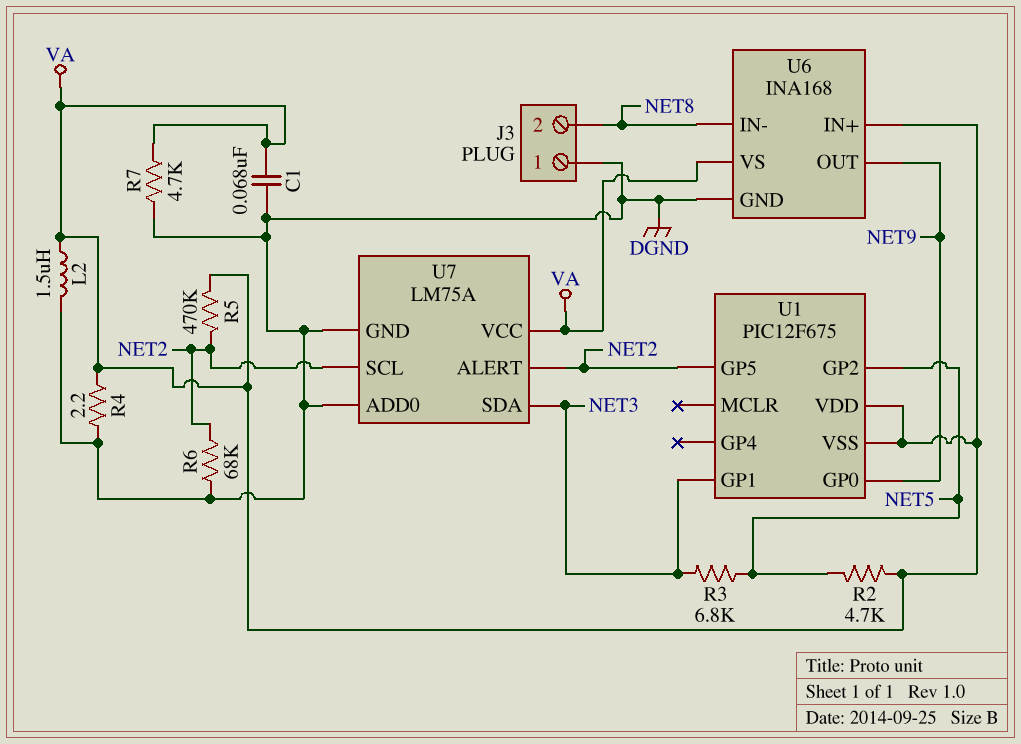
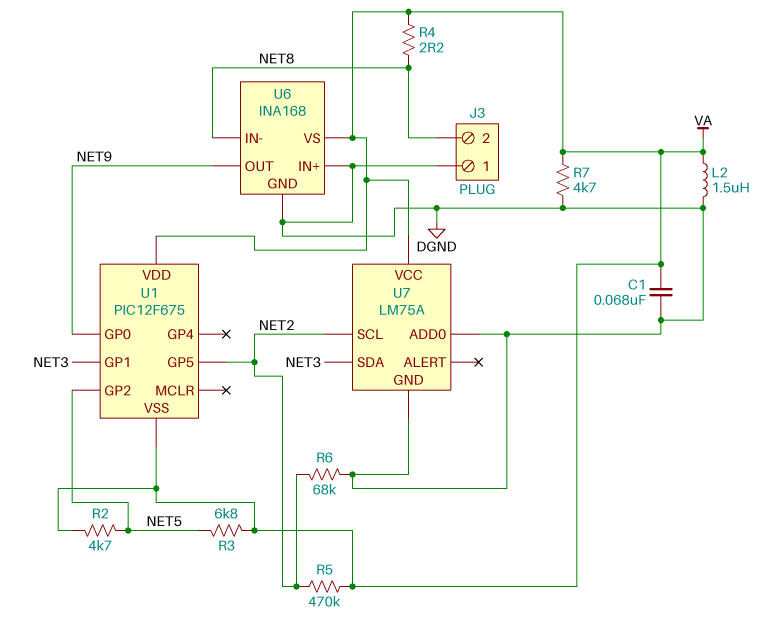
R3: 6.8k (NET3, NET5) -> 6.8k (NET5, VA)
R4: 2.2 (DGND, VA) -> 2.2 (NET8, VA)
U6 pin IN+: VA -> DGND
U7 pin ALERT: NET2 -> none

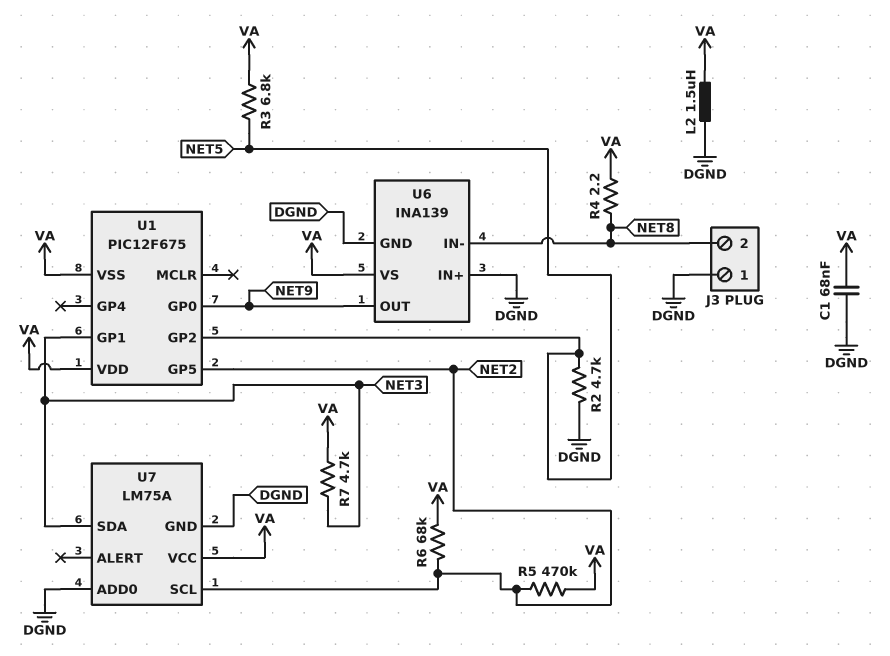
R2: 4.7k (NET5, VA) -> 4.7k (DGND, NET5)
R6: 68k (DGND, NET2) -> 68k (NET2, VA)
R7: 4.7k (DGND, VA) -> 4.7k (NET3, VA)
U6: INA168 -> INA139

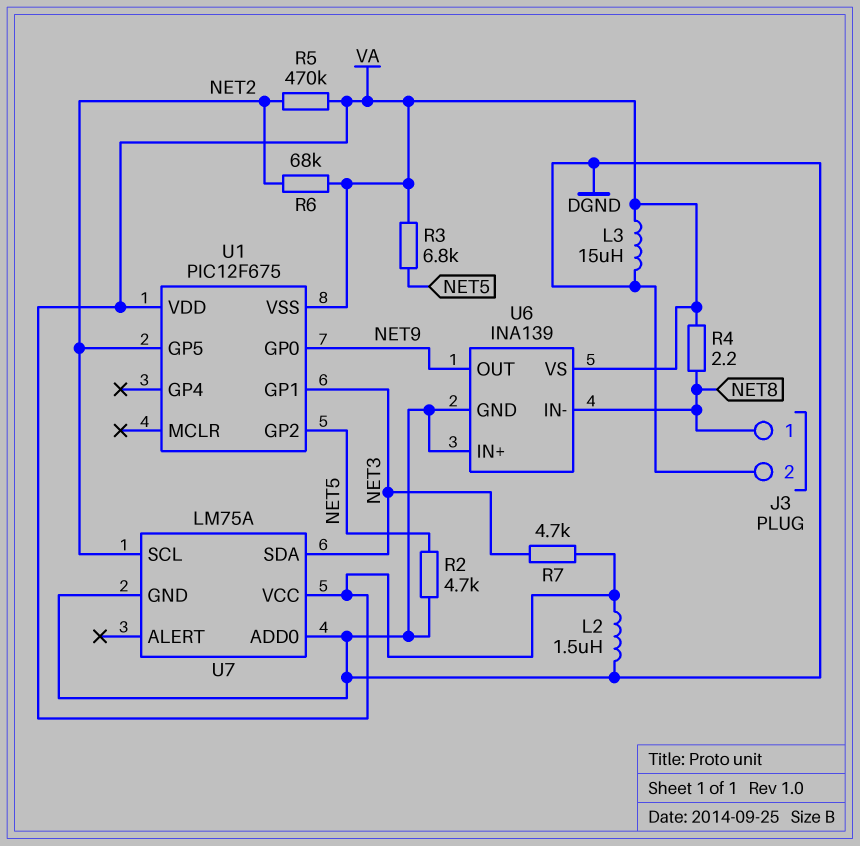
C1: 68nF (DGND, VA) -> none
J3 pin 1: DGND -> NET8
J3 pin 2: NET8 -> DGND
L3: none -> 15uH (DGND, VA)

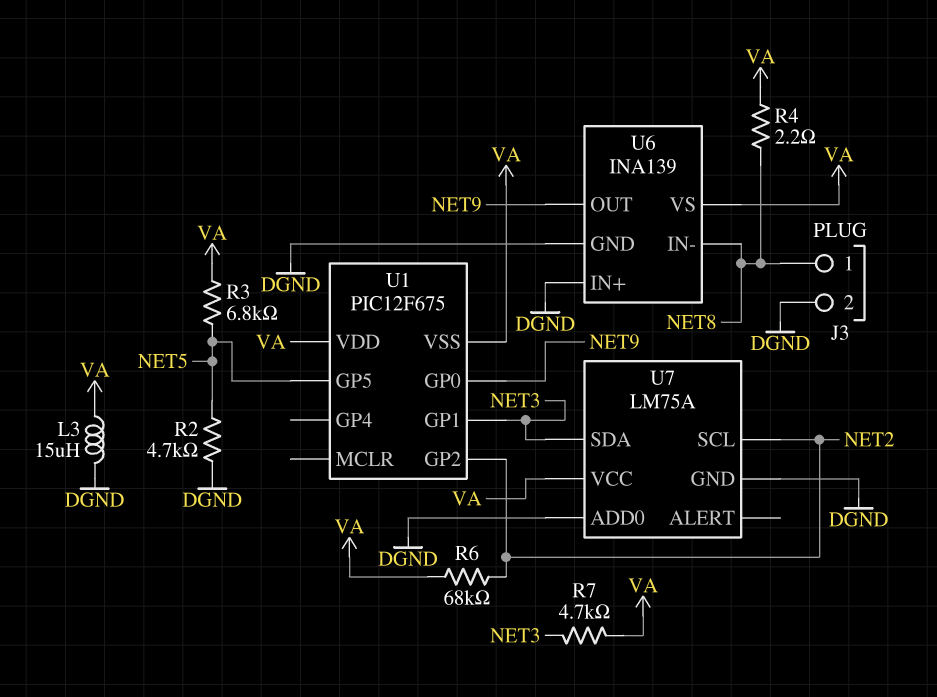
L2: 1.5uH (DGND, VA) -> none
R5: 470k (NET2, VA) -> none
U1 pin GP2: NET5 -> NET2
U1 pin GP5: NET2 -> NET5

